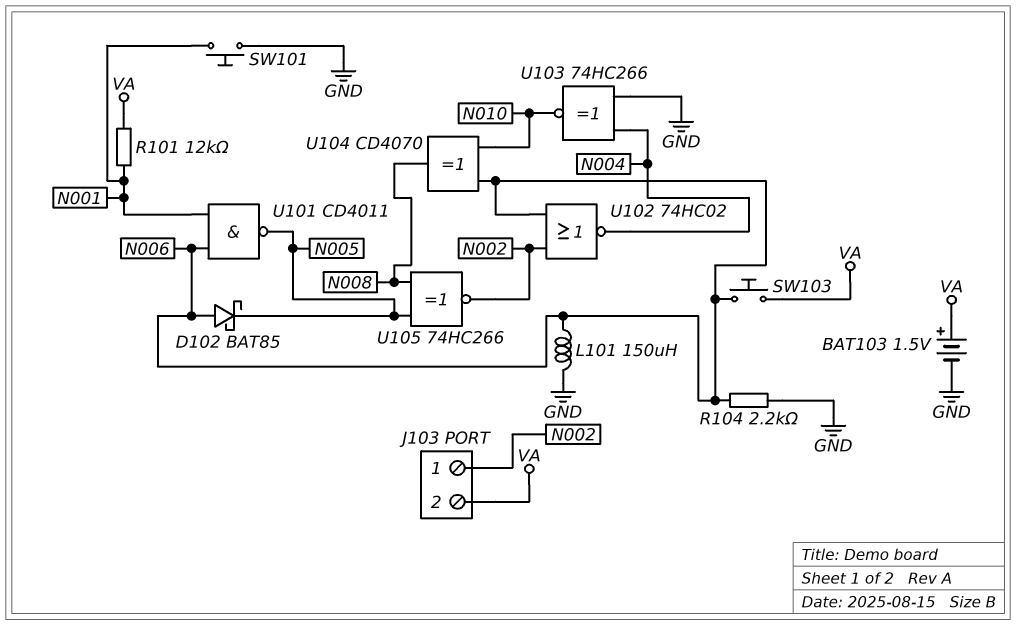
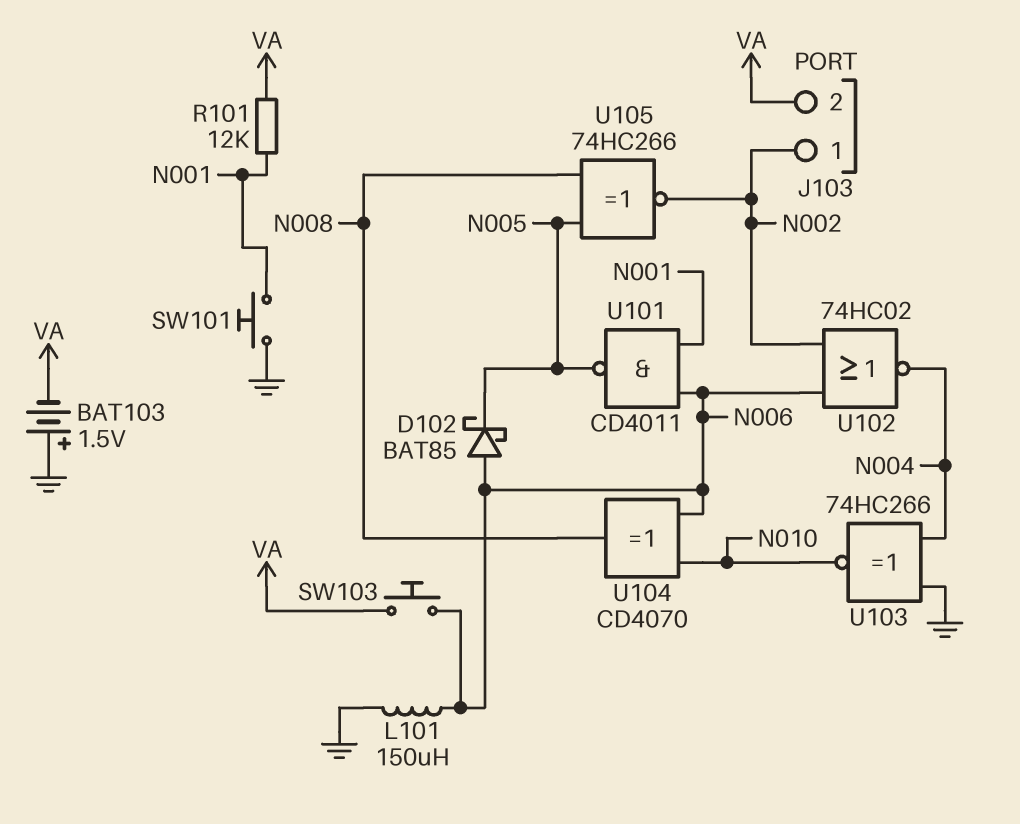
BAT103: 1.5V (plus VA, minus GND) -> 1.5V (plus GND, minus VA)
R104: 2.2k (GND, N006) -> none

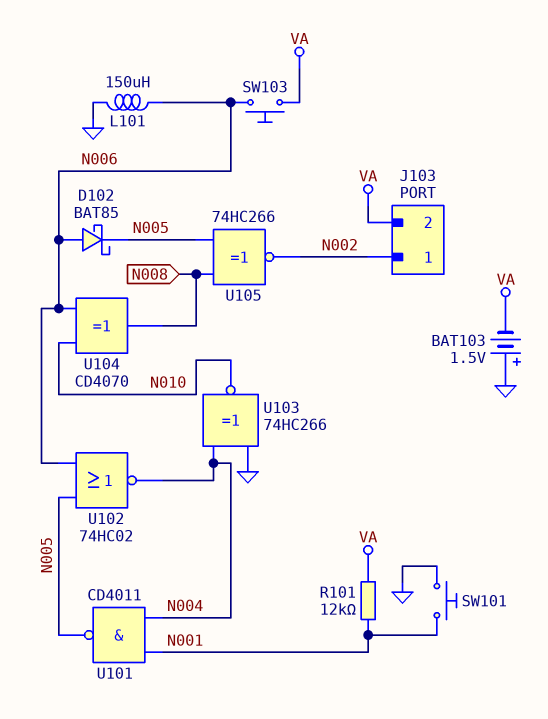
U101: NAND CD4011 (in N001, in N006, out N005) -> NAND CD4011 (in N001, in N004, out N005)
U102: NOR 74HC02 (in N002, in N006, out N004) -> NOR 74HC02 (in N005, in N006, out N004)

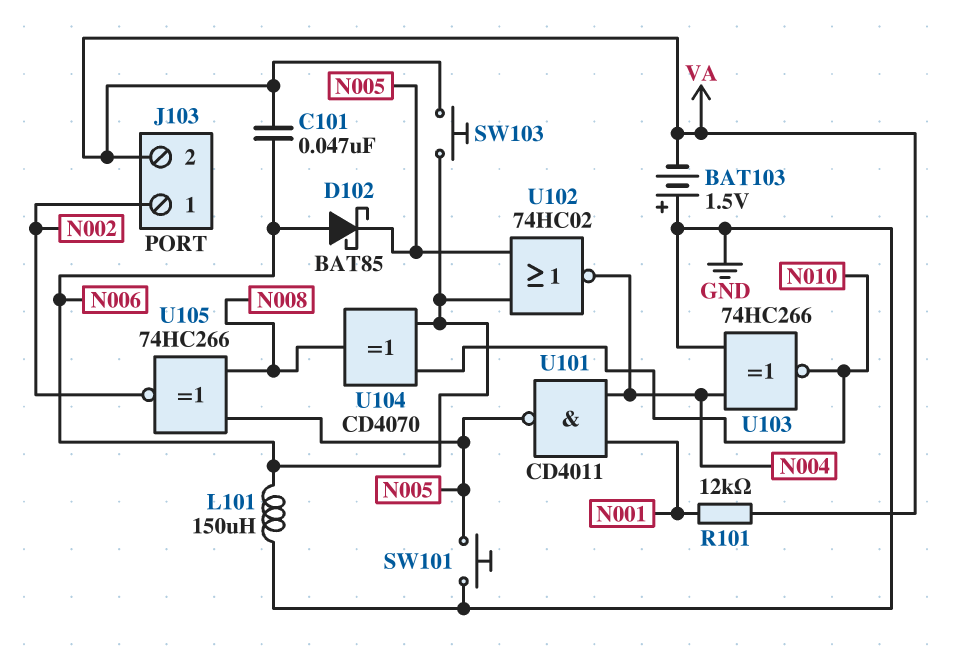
C101: none -> 47nF (N006, VA)
SW101: button (GND, N001) -> button (GND, N005)

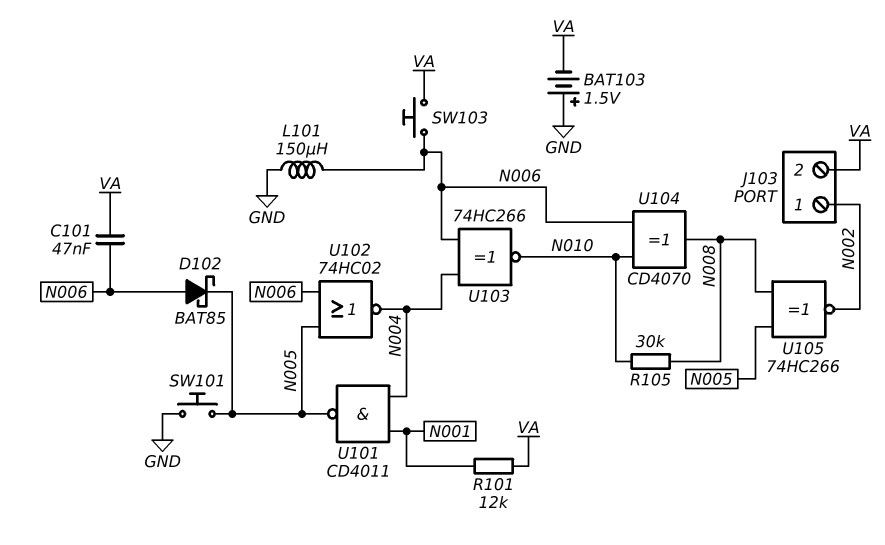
R105: none -> 30k (N008, N010)
U103: XNOR 74HC266 (in GND, in N004, out N010) -> XNOR 74HC266 (in N004, in N006, out N010)

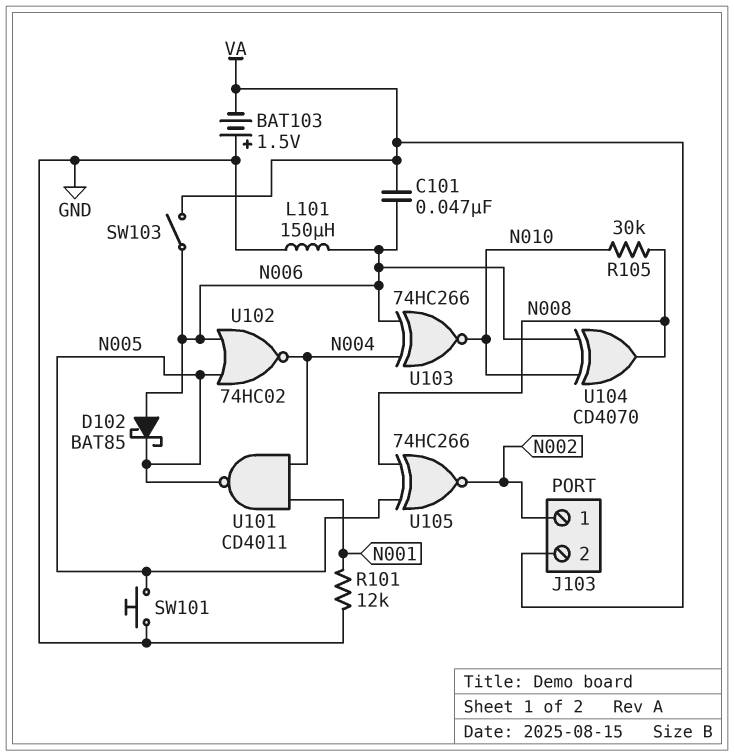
R101: 12k (N001, VA) -> 12k (GND, N001)
SW103: button (N006, VA) -> switch (N006, VA)

